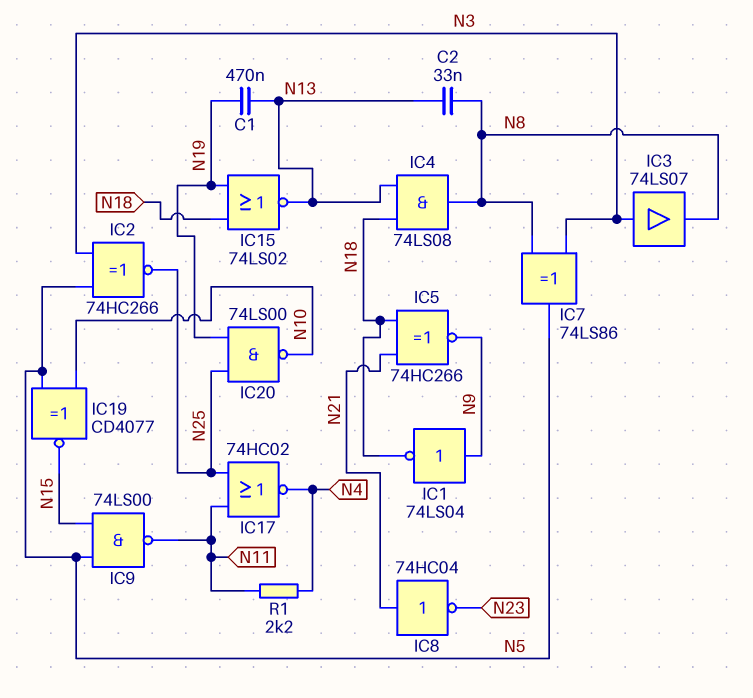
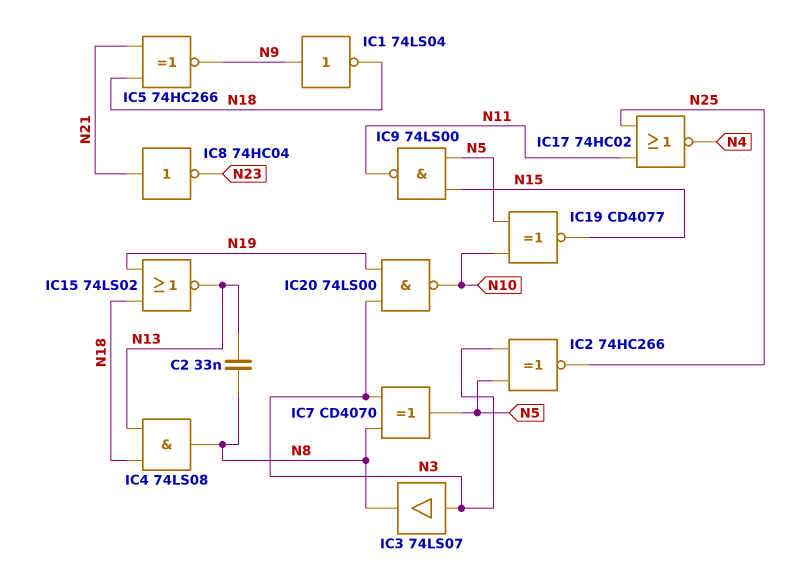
C1: 470nF (N13, N19) -> none
IC7: XOR 74LS86 (in N3, in N8, out N5) -> XOR CD4070 (in N3, in N8, out N5)
IC20: NAND 74LS00 (in N19, in N25, out N10) -> NAND 74LS00 (in N3, in N19, out N10)
R1: 2.2k (N4, N11) -> none

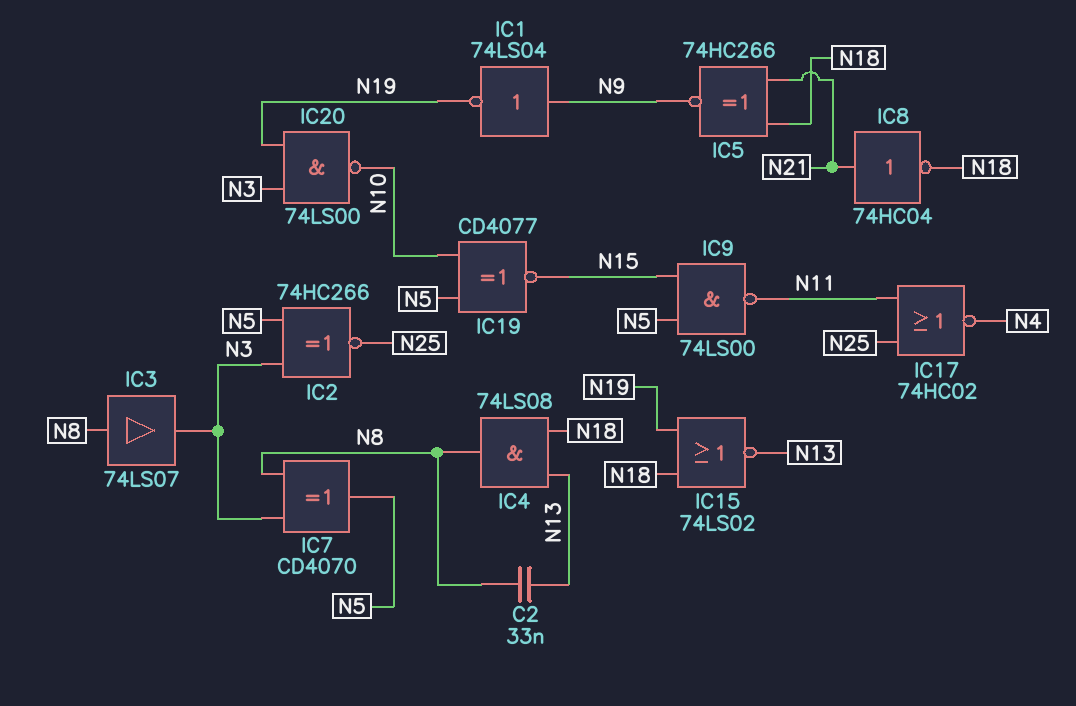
IC1: NOT 74LS04 (in N9, out N18) -> NOT 74LS04 (in N9, out N19)
IC3: buffer 74LS07 (in N3, out N8) -> buffer 74LS07 (in N8, out N3)
IC8: NOT 74HC04 (in N21, out N23) -> NOT 74HC04 (in N21, out N18)

